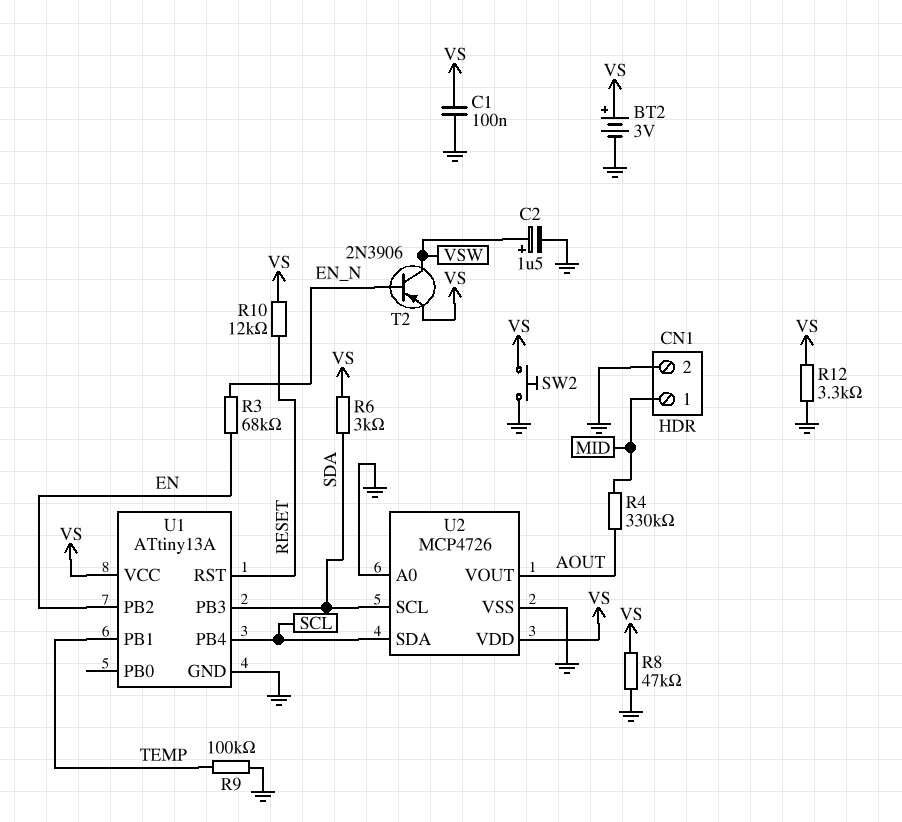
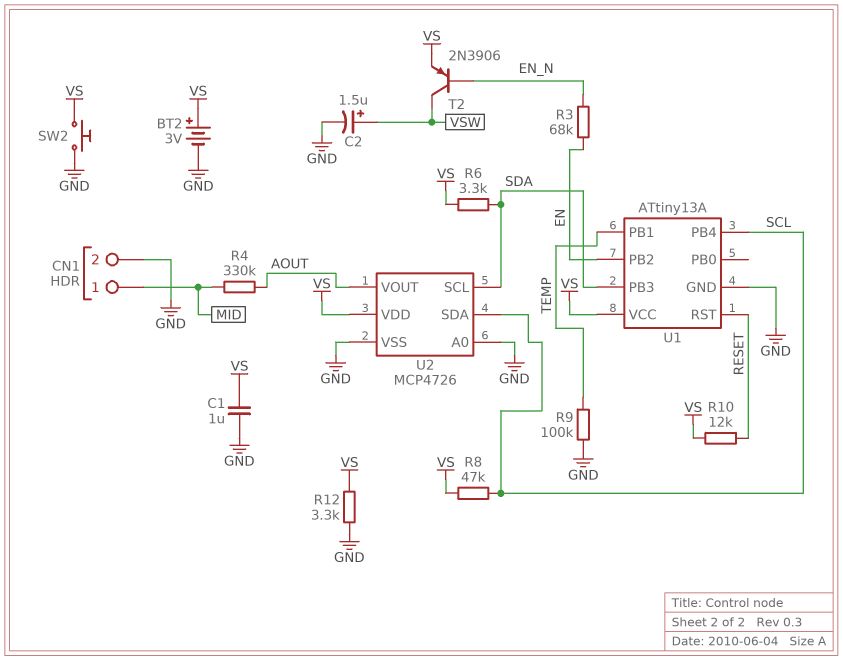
C1: 100nF (GND, VS) -> 1uF (GND, VS)
R6: 3k (SDA, VS) -> 3.3k (SDA, VS)
R8: 47k (GND, VS) -> 47k (SCL, VS)

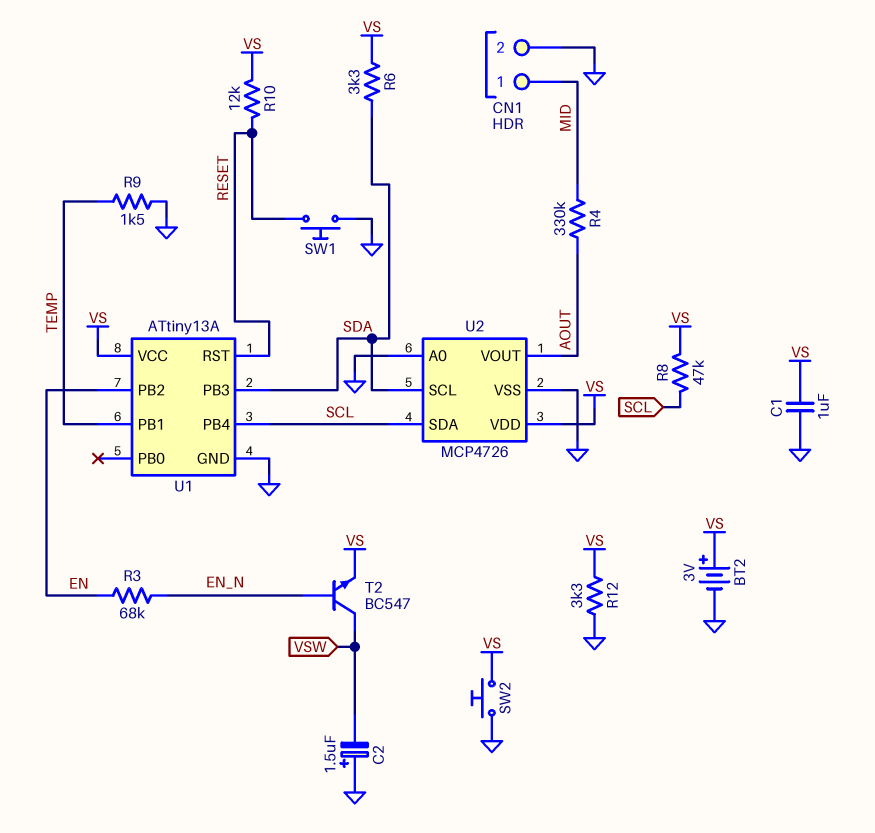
C2: 1.5uF (plus VSW, minus GND) -> 1.5uF (plus GND, minus VSW)
R9: 100k (GND, TEMP) -> 1.5k (GND, TEMP)
SW1: none -> button (GND, RESET)
T2: PNP 2N3906 (B EN_N, C VSW, E VS) -> NPN BC547 (B EN_N, C VSW, E VS)

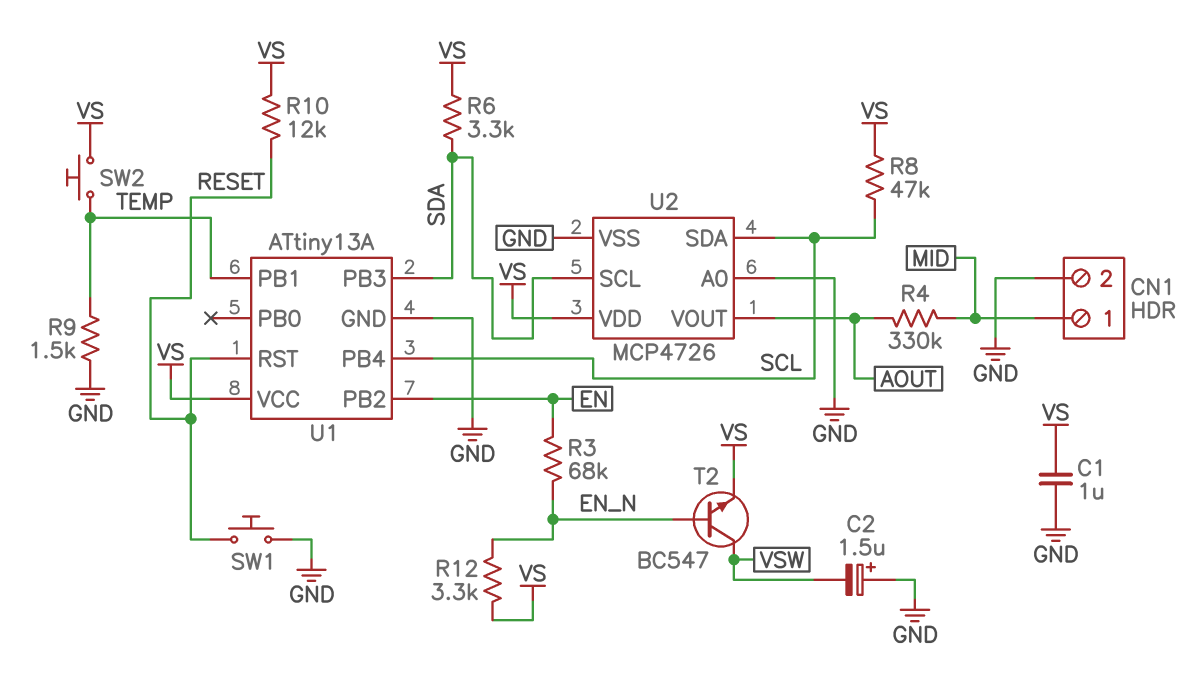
BT2: 3V (plus VS, minus GND) -> none
R12: 3.3k (GND, VS) -> 3.3k (EN_N, VS)
SW2: button (GND, VS) -> button (TEMP, VS)

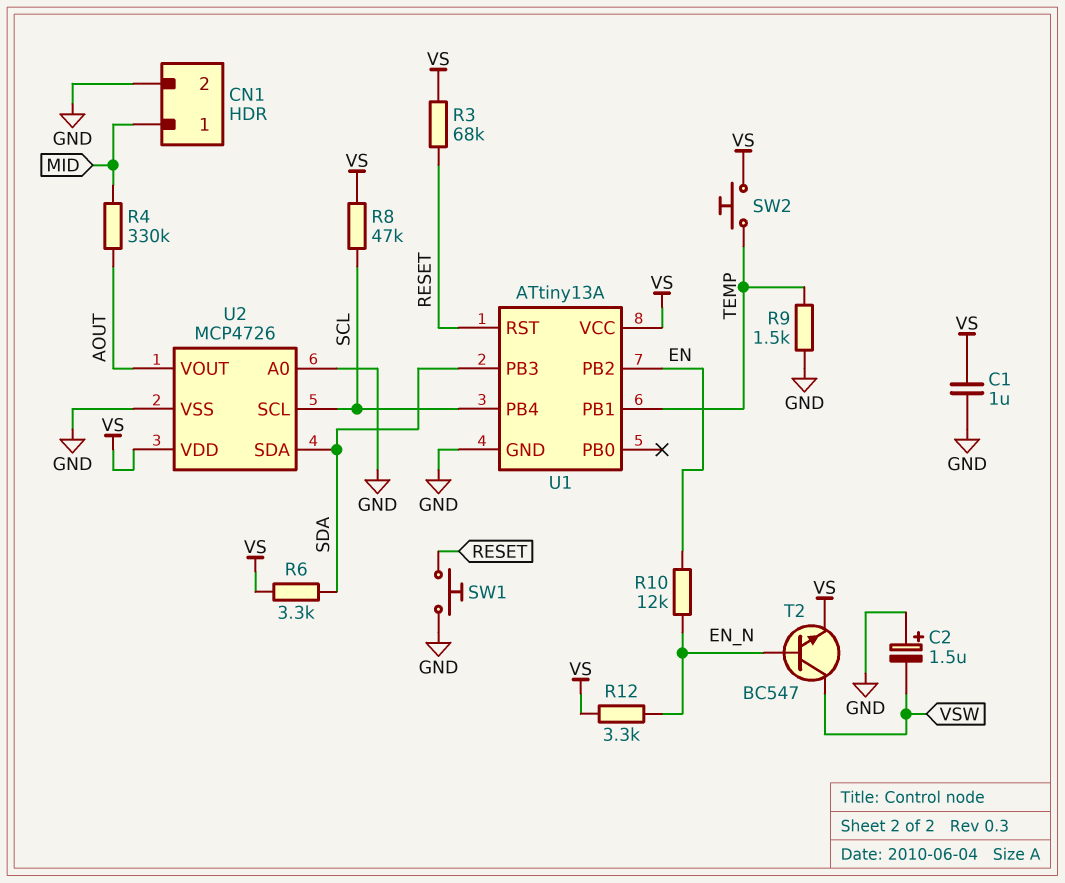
R3: 68k (EN, EN_N) -> 68k (RESET, VS)
R10: 12k (RESET, VS) -> 12k (EN, EN_N)
U2 pin SCL: SDA -> SCL
U2 pin SDA: SCL -> SDA

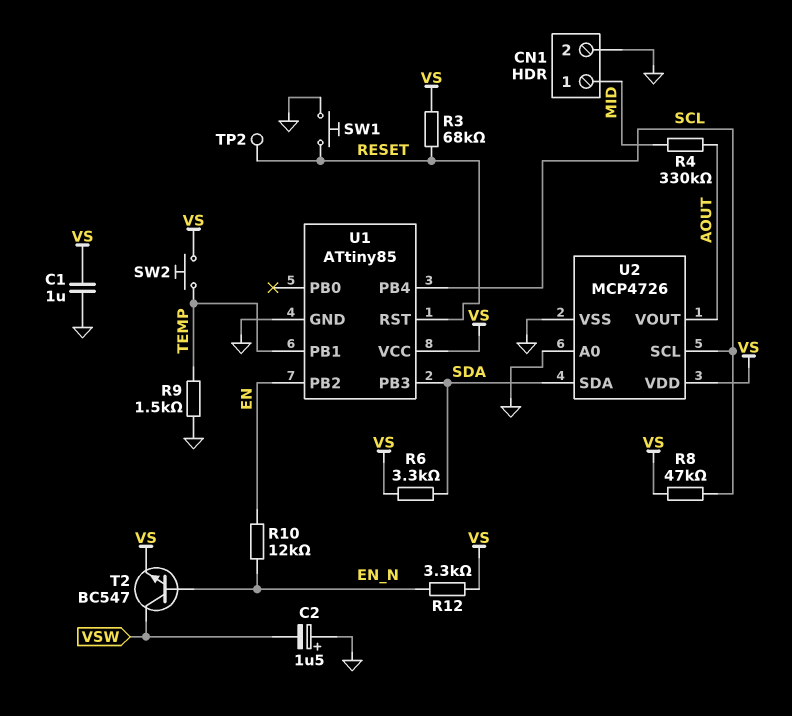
TP2: none -> test point (RESET)
U1: ATtiny13A -> ATtiny85

